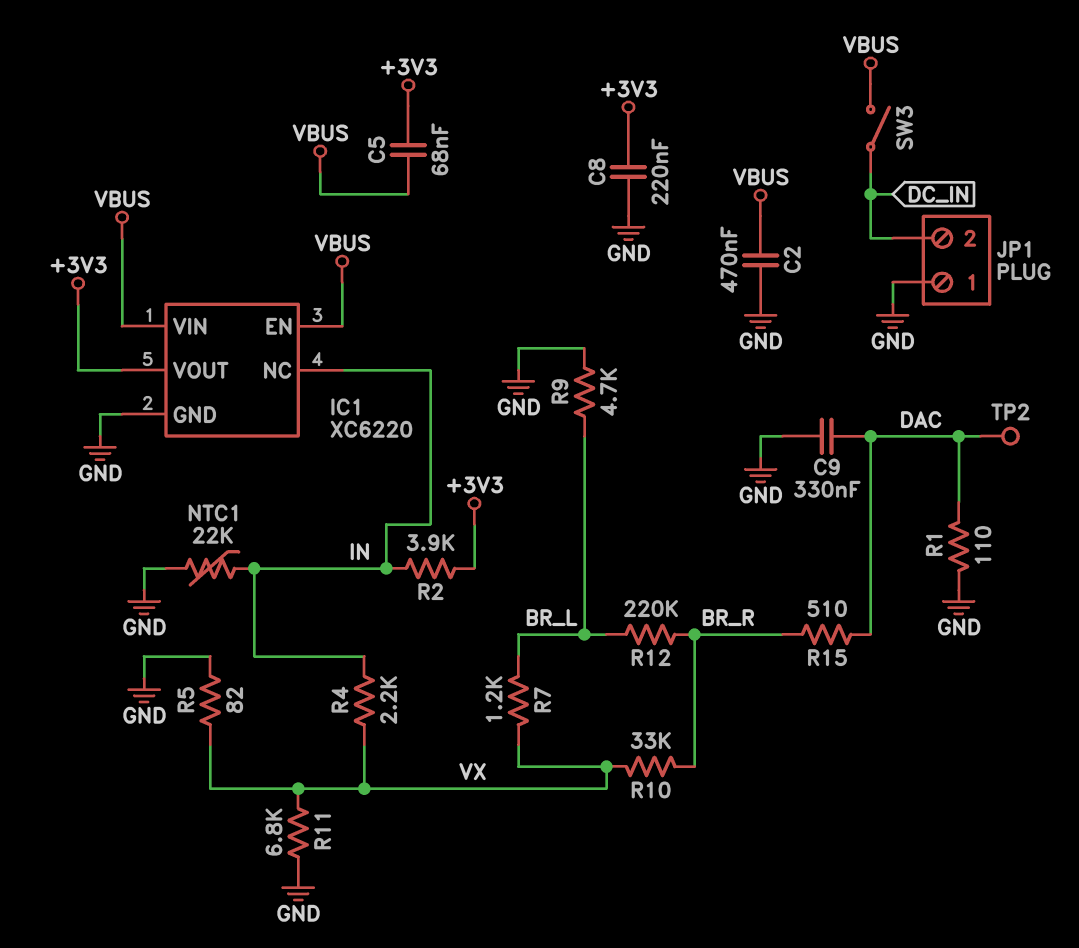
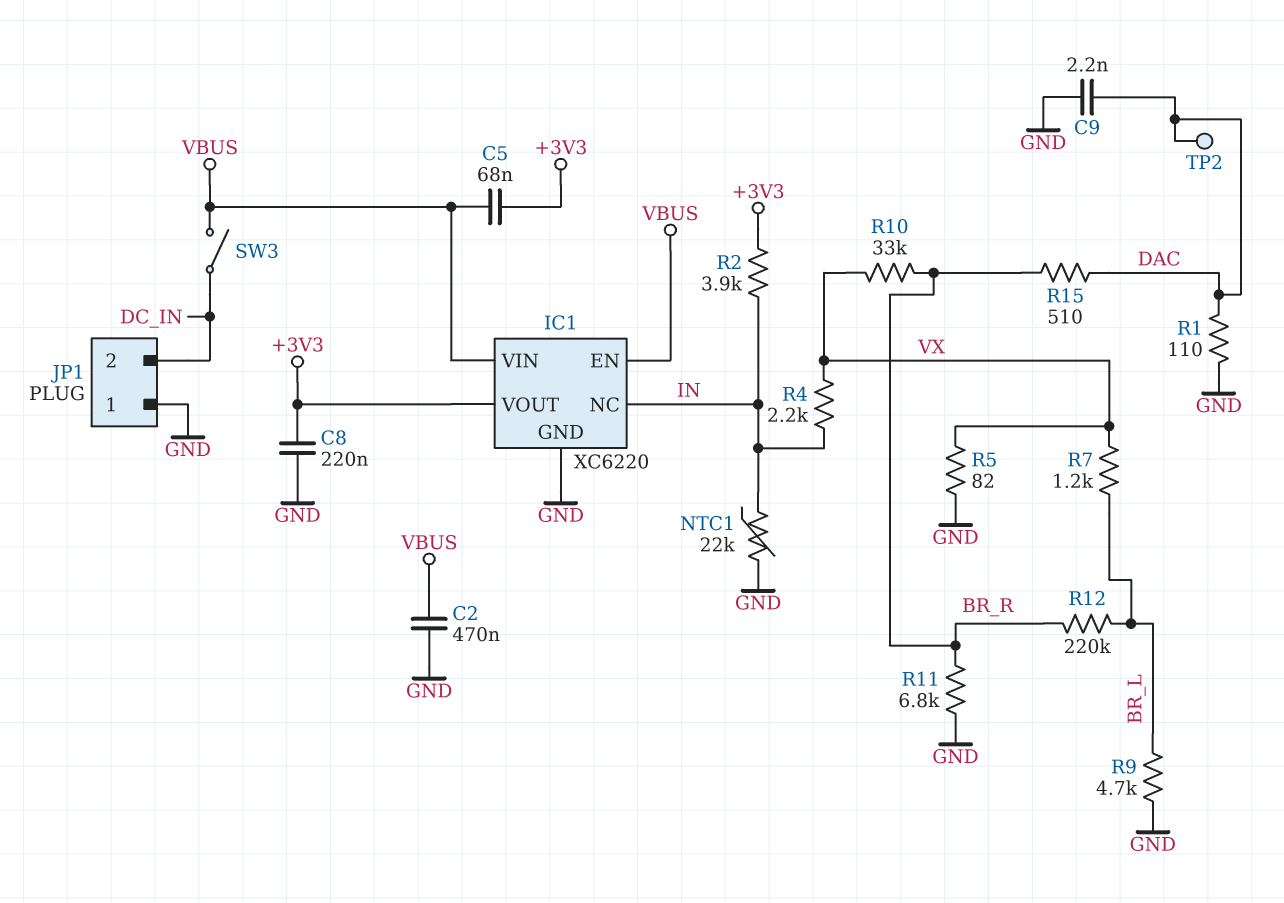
C9: 330nF (DAC, GND) -> 2.2nF (DAC, GND)
R11: 6.8k (GND, VX) -> 6.8k (BR_R, GND)

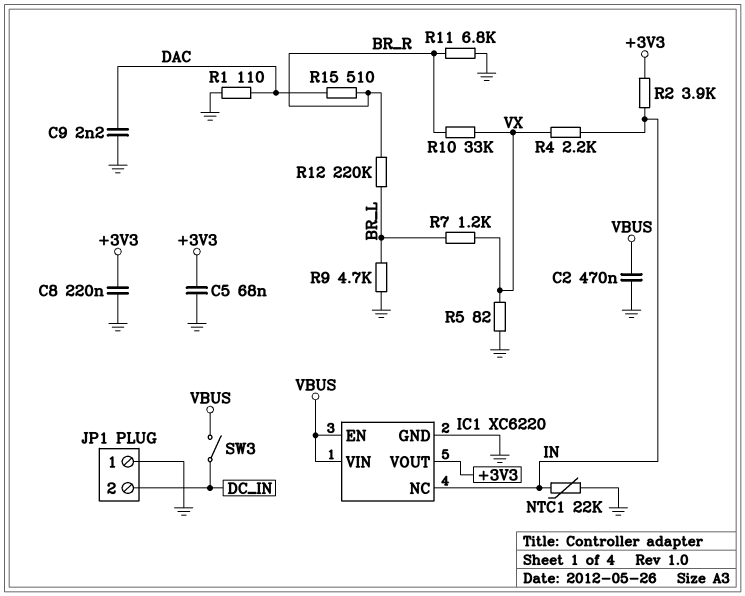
C5: 68nF (+3V3, VBUS) -> 68nF (+3V3, GND)
TP2: test point (DAC) -> none

